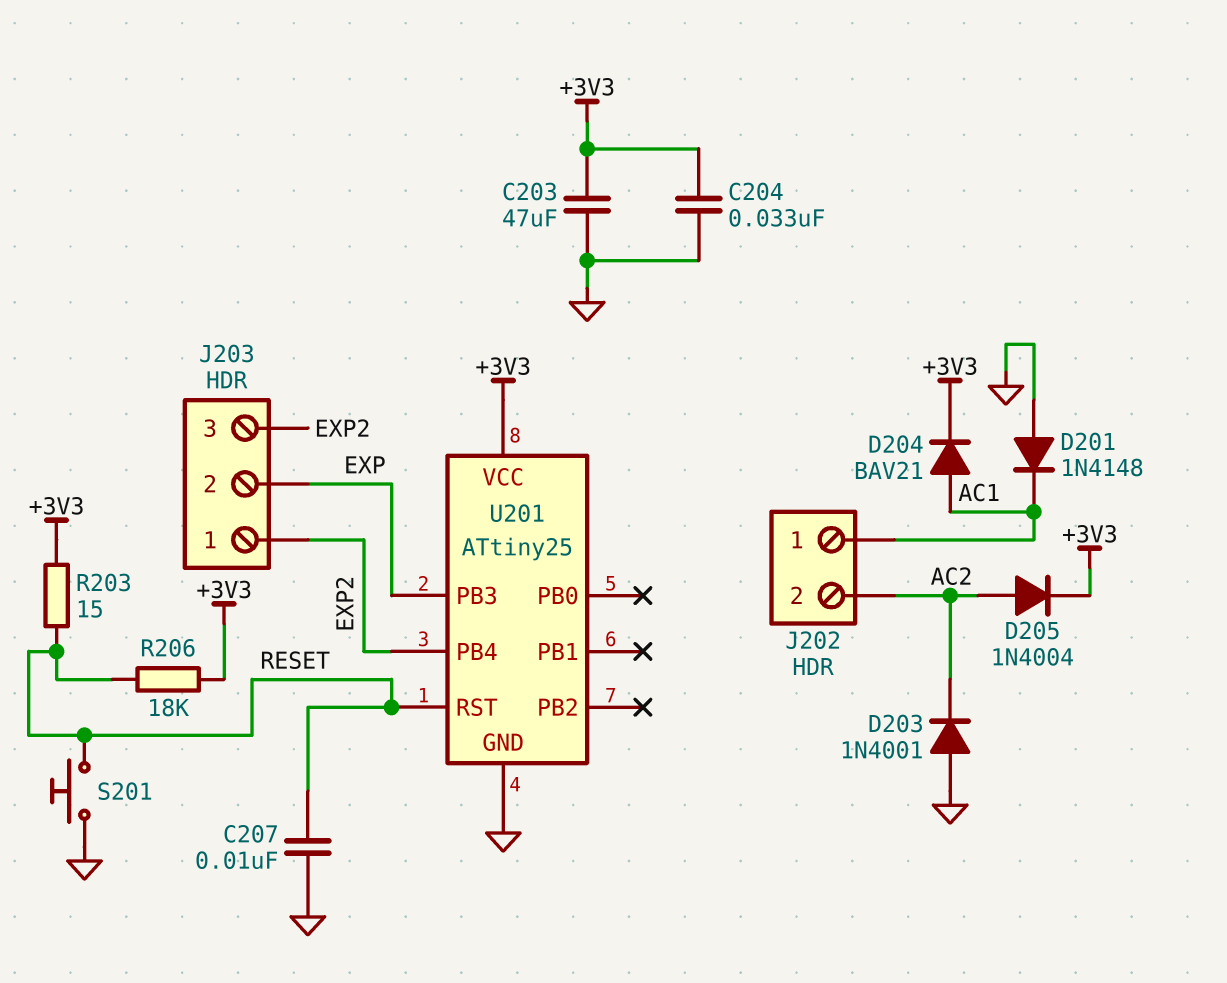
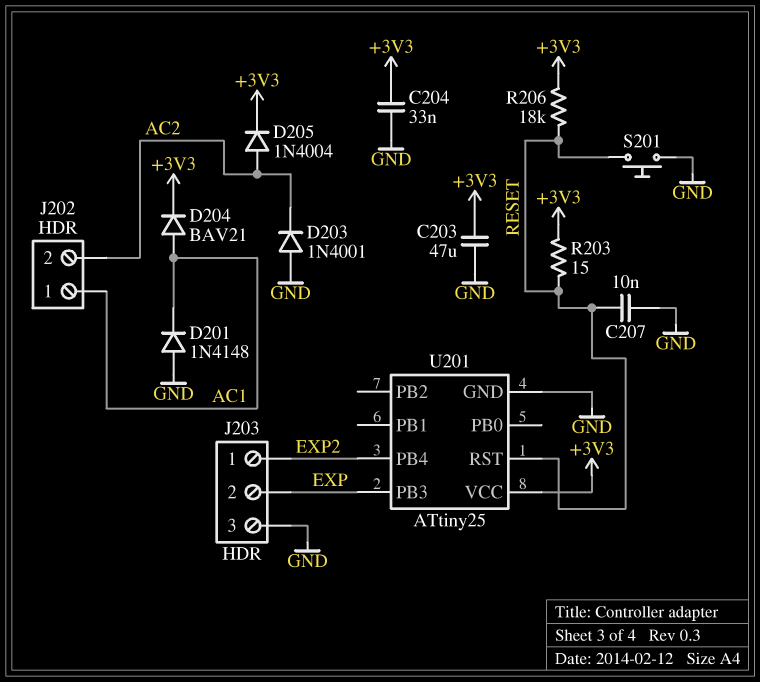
J203 pin 3: EXP2 -> GND

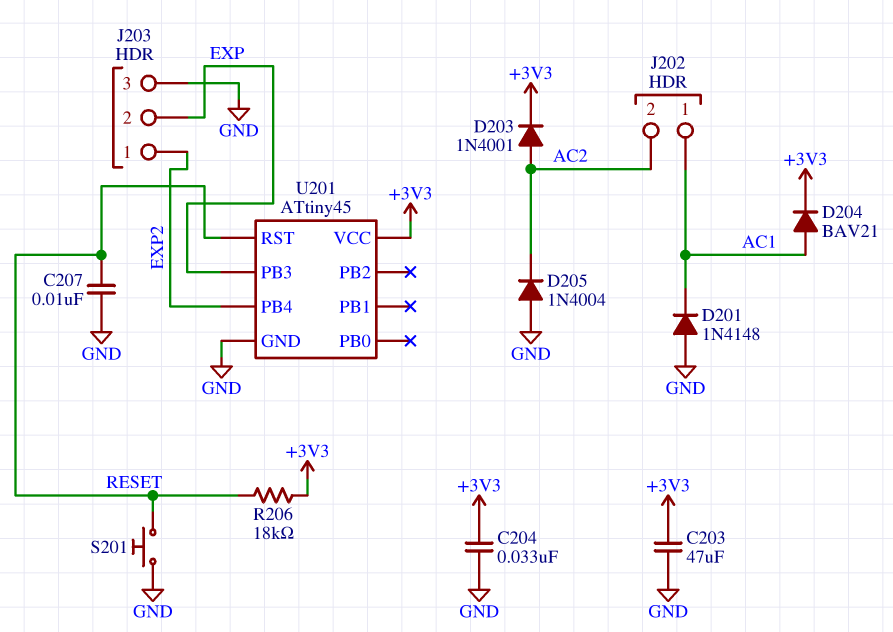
D203: diode 1N4001 (A GND, K AC2) -> diode 1N4001 (A AC2, K +3V3)
D205: diode 1N4004 (A AC2, K +3V3) -> diode 1N4004 (A GND, K AC2)
R203: 15 (+3V3, RESET) -> none
U201: ATtiny25 -> ATtiny45

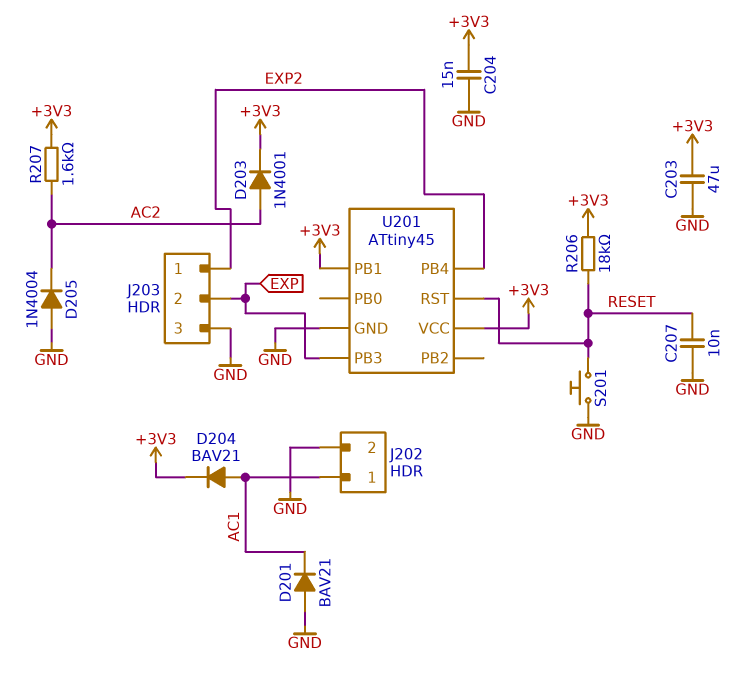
C204: 33nF (+3V3, GND) -> 15nF (+3V3, GND)
D201: diode 1N4148 (A GND, K AC1) -> diode BAV21 (A GND, K AC1)
J202 pin 2: AC2 -> GND
R207: none -> 1.6k (+3V3, AC2)
U201 pin PB1: none -> +3V3

